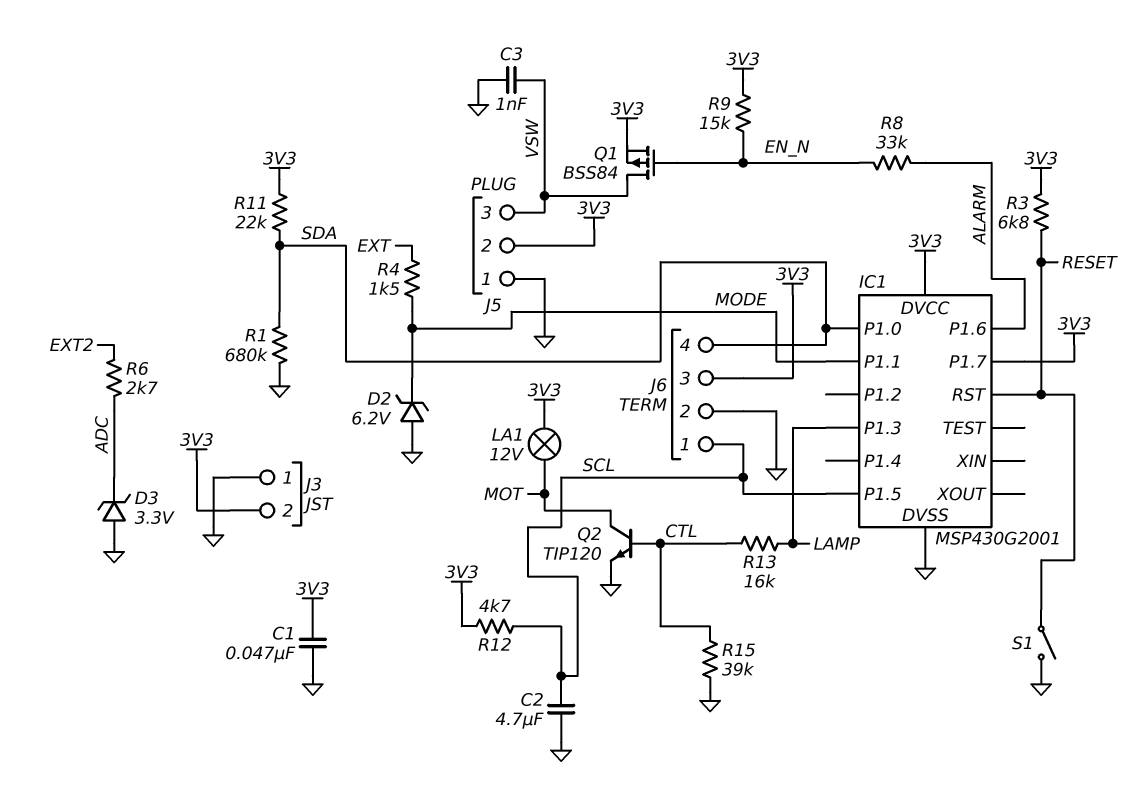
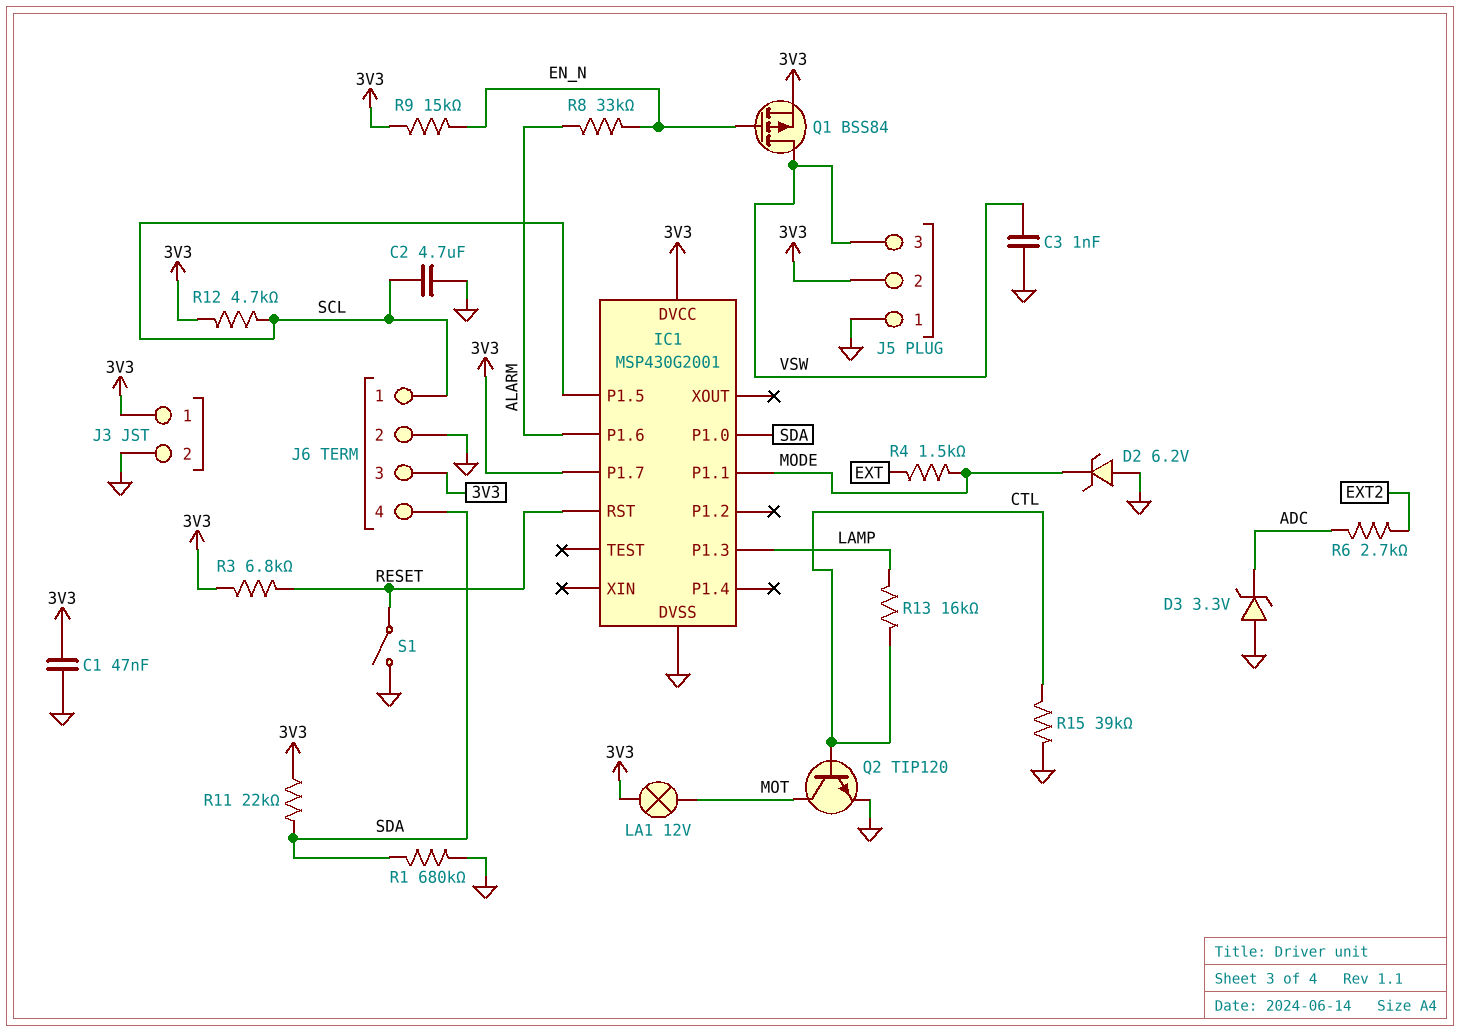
J3 pin 1: GND -> 3V3
J3 pin 2: 3V3 -> GND

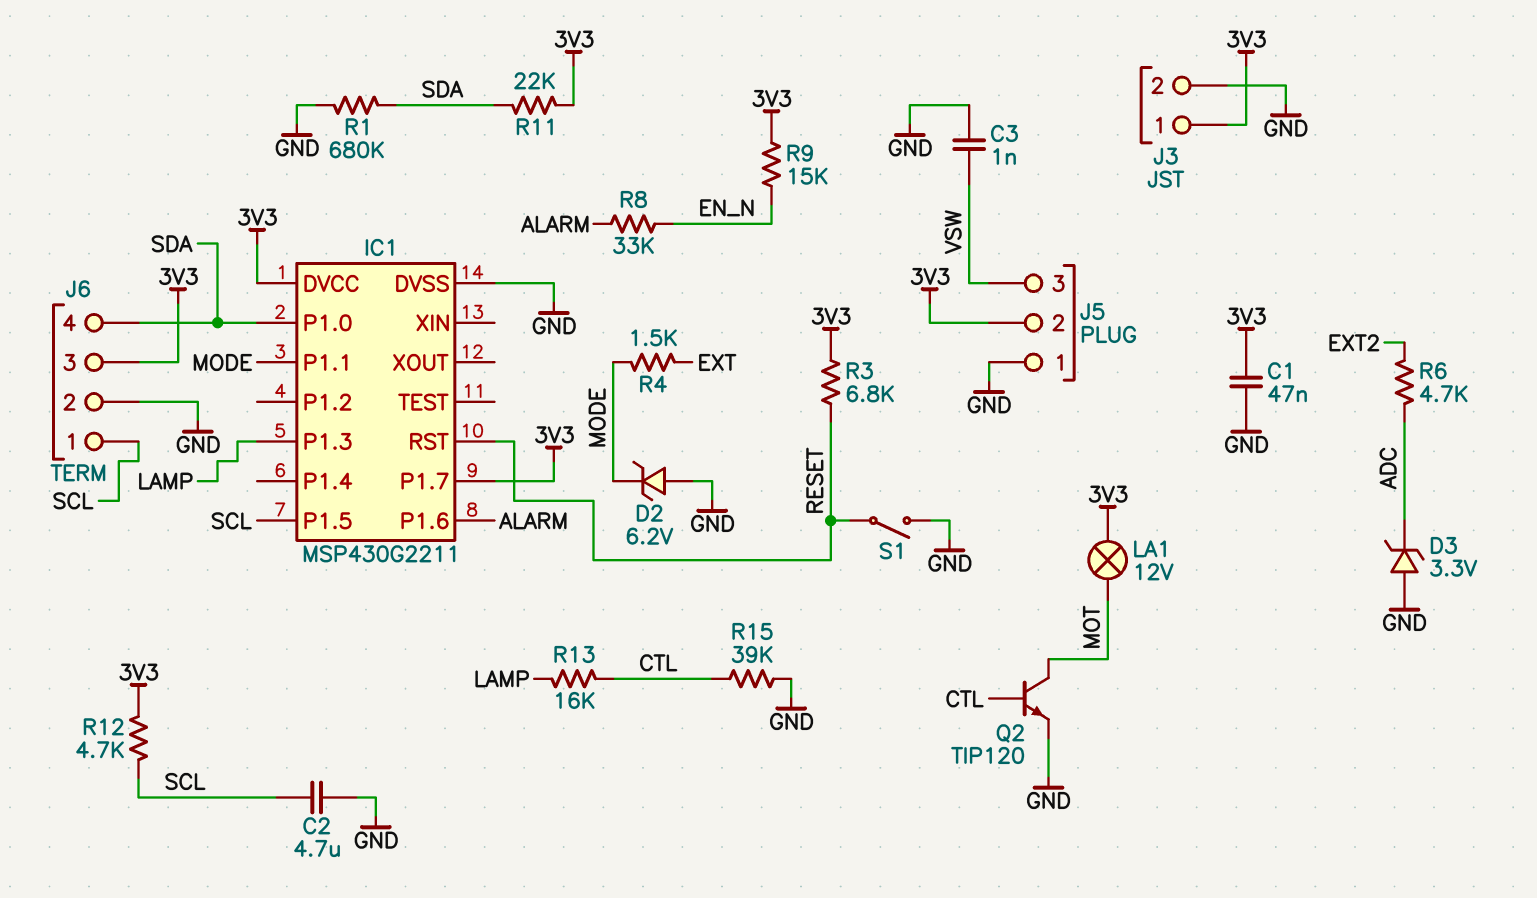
IC1: MSP430G2001 -> MSP430G2211
Q1: PMOS BSS84 (G EN_N, D VSW, S 3V3) -> none
R6: 2.7k (ADC, EXT2) -> 4.7k (ADC, EXT2)

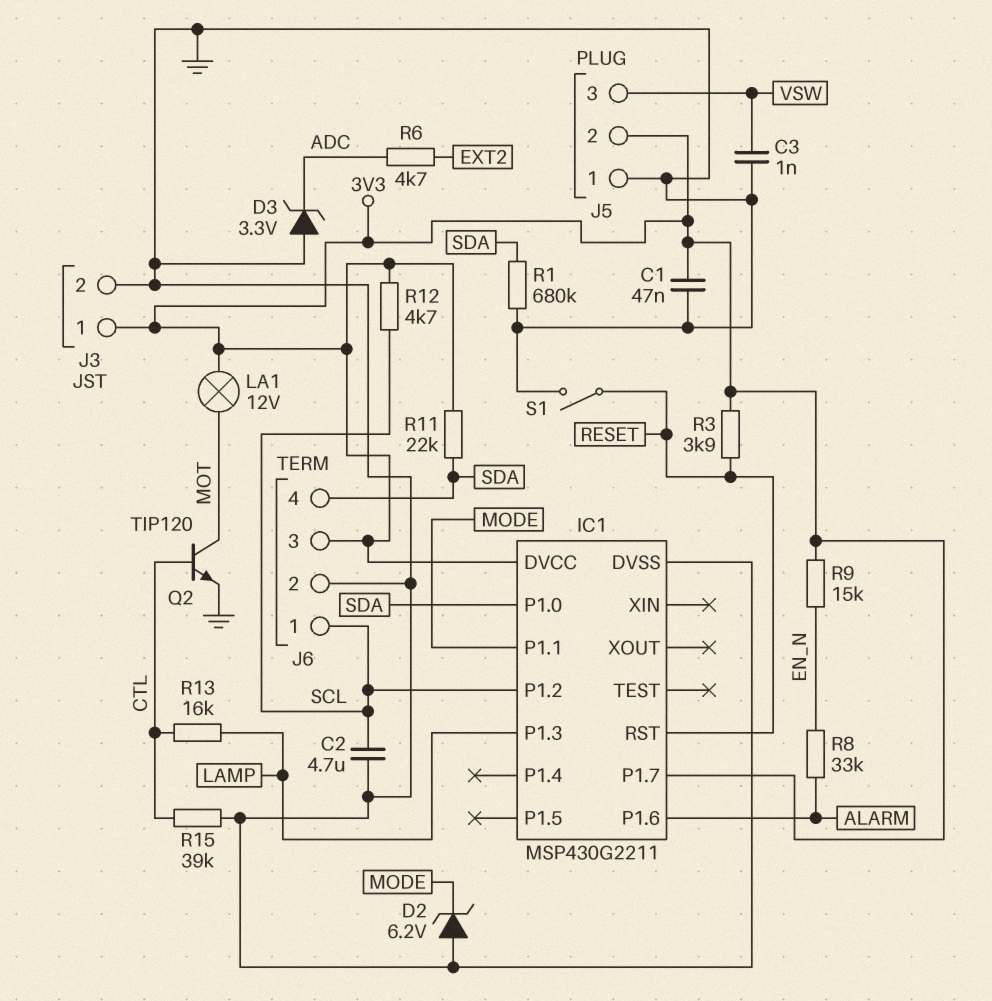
IC1 pin P1.2: none -> SCL
IC1 pin P1.5: SCL -> none
R3: 6.8k (3V3, RESET) -> 3.9k (3V3, RESET)
R4: 1.5k (EXT, MODE) -> none

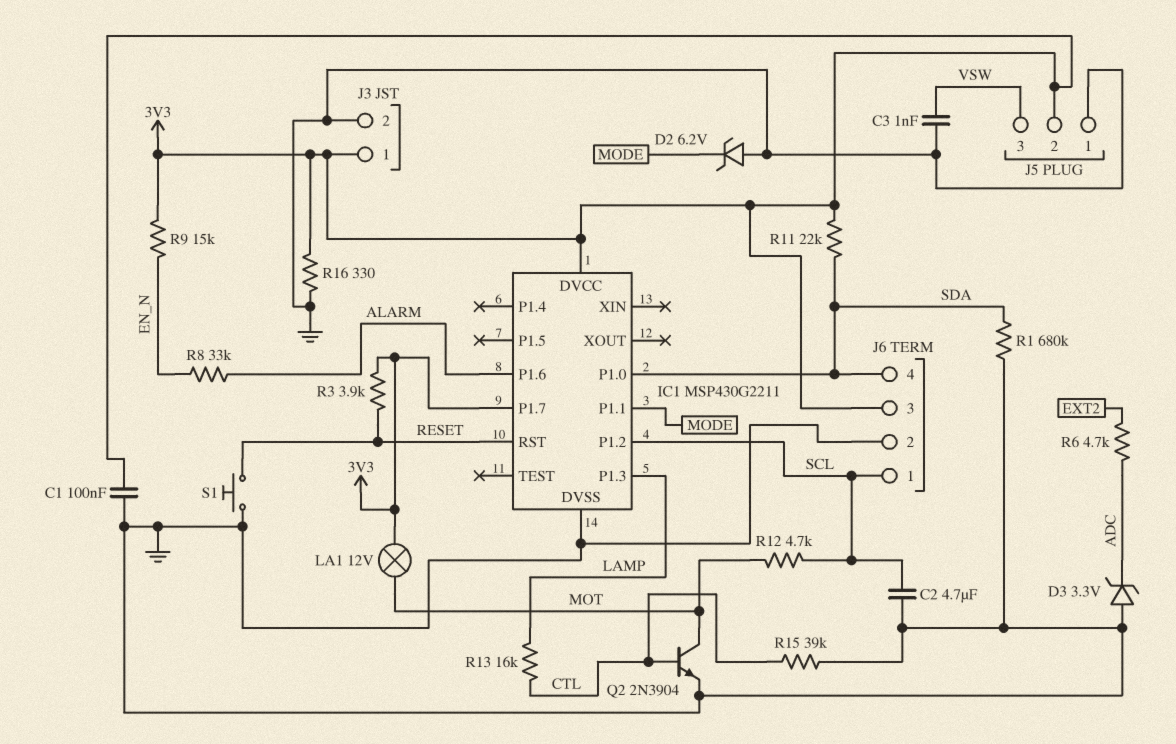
C1: 47nF (3V3, GND) -> 100nF (3V3, GND)
Q2: NPN TIP120 (B CTL, C MOT, E GND) -> NPN 2N3904 (B CTL, C MOT, E GND)
R12: 4.7k (3V3, SCL) -> 4.7k (MOT, SCL)
R16: none -> 330 (3V3, GND)
S1: switch (GND, RESET) -> button (GND, RESET)

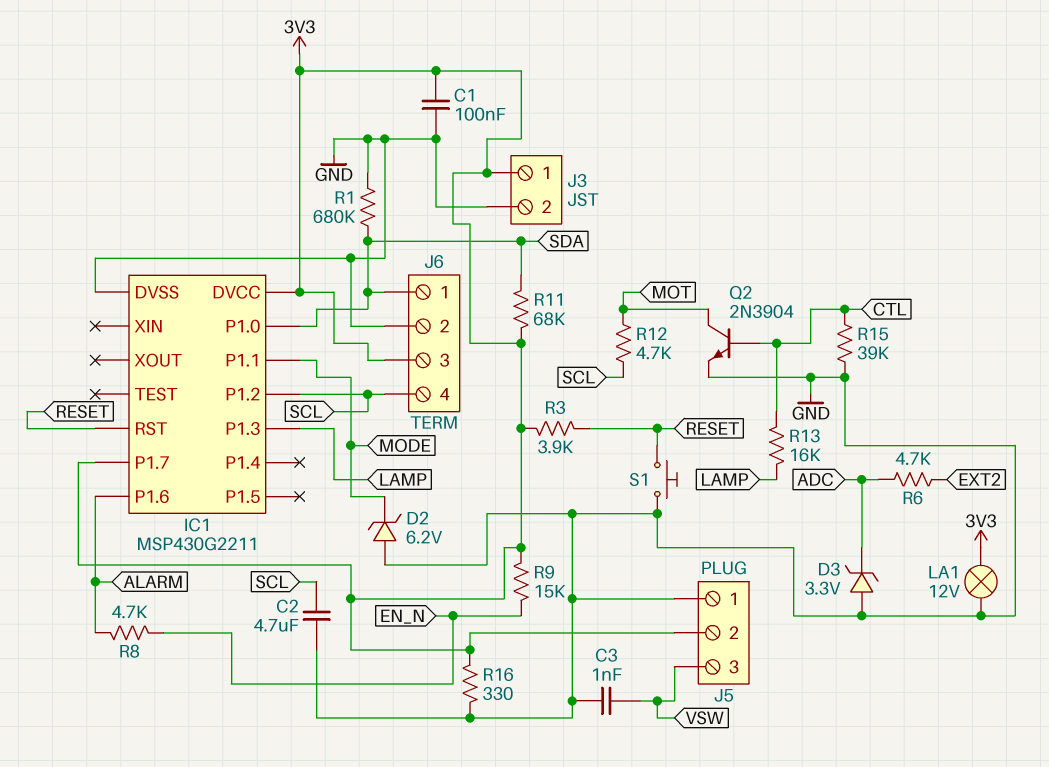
J6 pin 1: SCL -> SDA
J6 pin 4: SDA -> SCL
LA1: lamp 12V (3V3, MOT) -> lamp 12V (3V3, GND)
R8: 33k (ALARM, EN_N) -> 4.7k (ALARM, EN_N)
R11: 22k (3V3, SDA) -> 68k (3V3, SDA)

